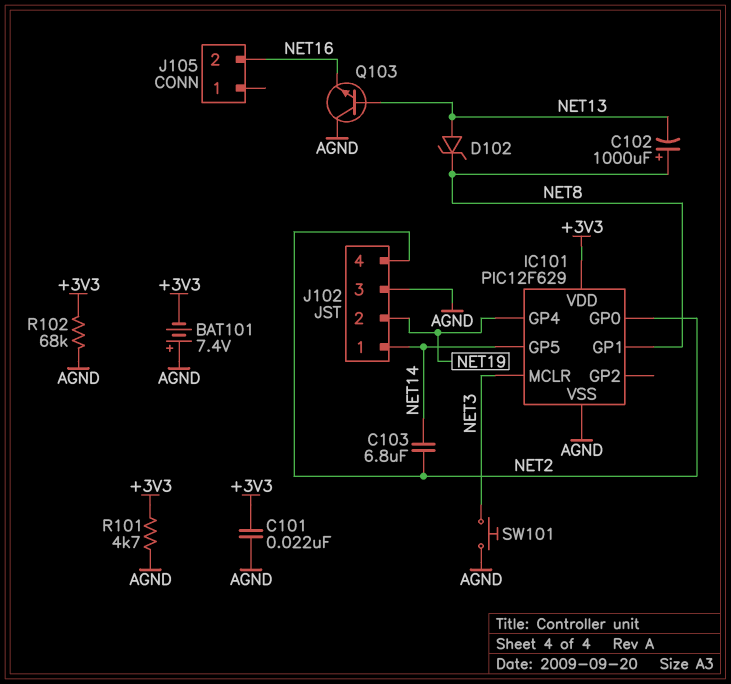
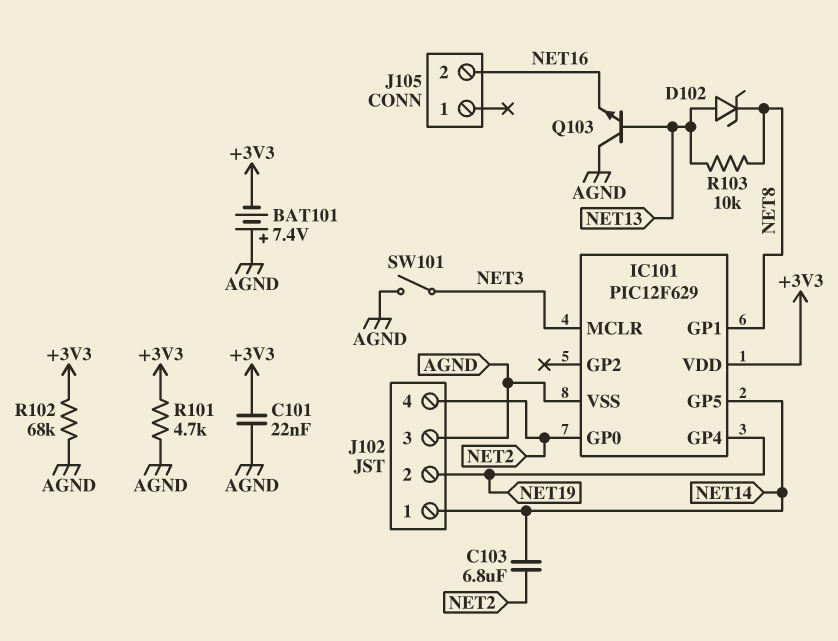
C102: 1000uF (plus NET8, minus NET13) -> none
R103: none -> 10k (NET8, NET13)
SW101: button (AGND, NET3) -> switch (AGND, NET3)

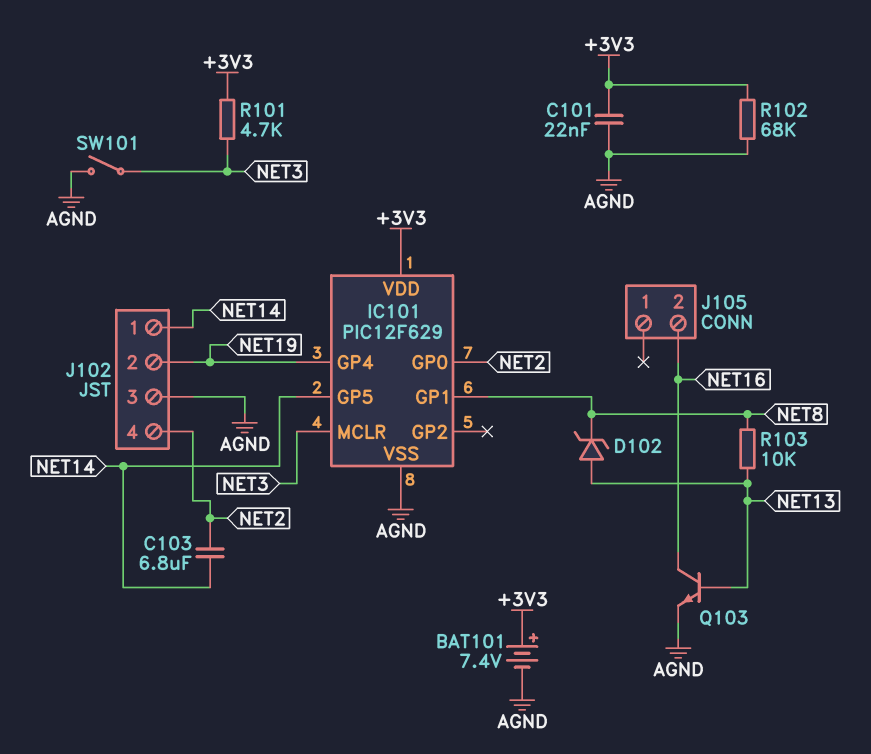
BAT101: 7.4V (plus AGND, minus +3V3) -> 7.4V (plus +3V3, minus AGND)
Q103: NPN (B NET13, C AGND, E NET16) -> NPN (B NET13, C NET16, E AGND)
R101: 4.7k (+3V3, AGND) -> 4.7k (+3V3, NET3)

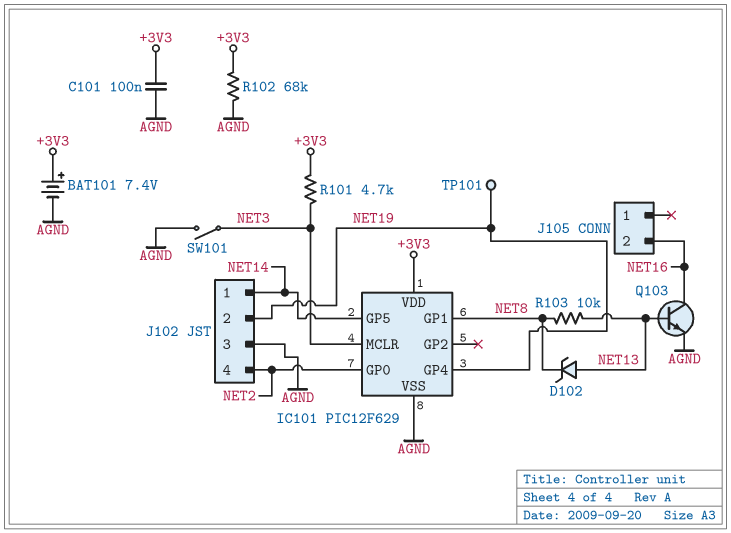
C101: 22nF (+3V3, AGND) -> 100nF (+3V3, AGND)
C103: 6.8uF (NET2, NET14) -> none
TP101: none -> test point (NET19)

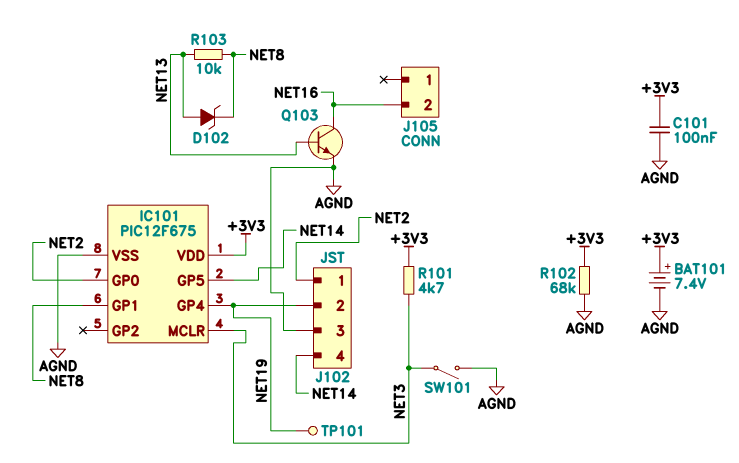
IC101: PIC12F629 -> PIC12F675
J102 pin 1: NET14 -> NET2
J102 pin 4: NET2 -> NET14

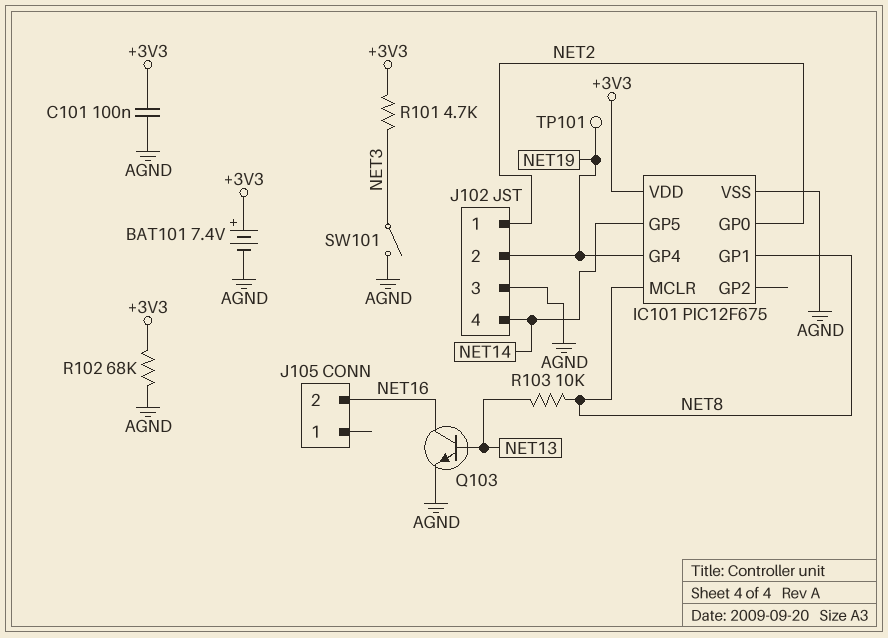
D102: zener (A NET13, K NET8) -> none
IC101 pin MCLR: NET3 -> NET8

